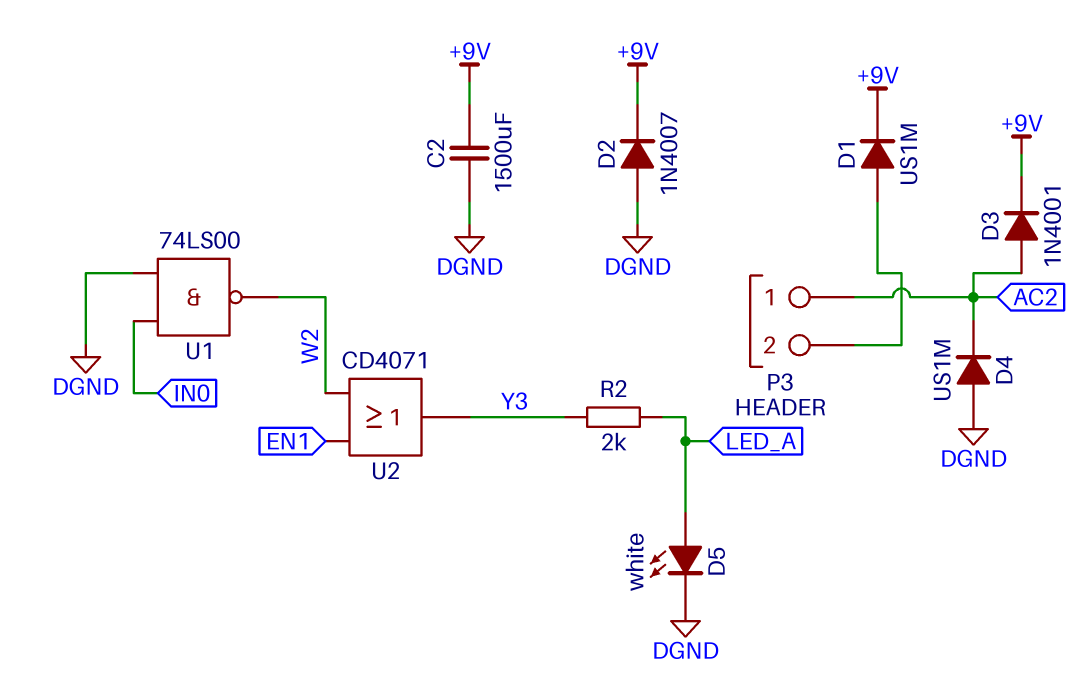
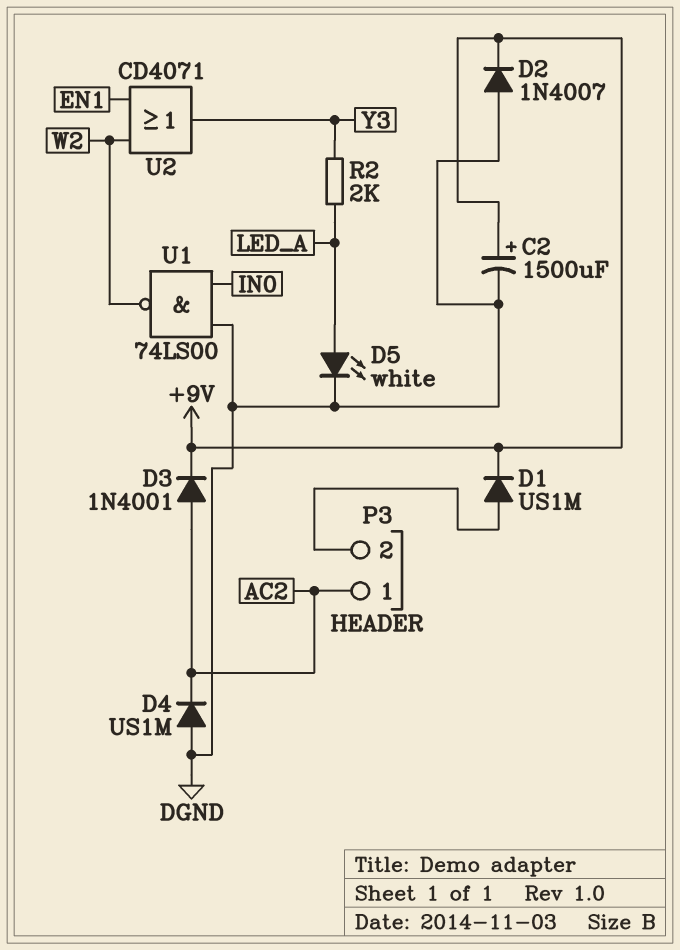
C2: 1500uF (+9V, DGND) -> 1500uF (plus +9V, minus DGND)

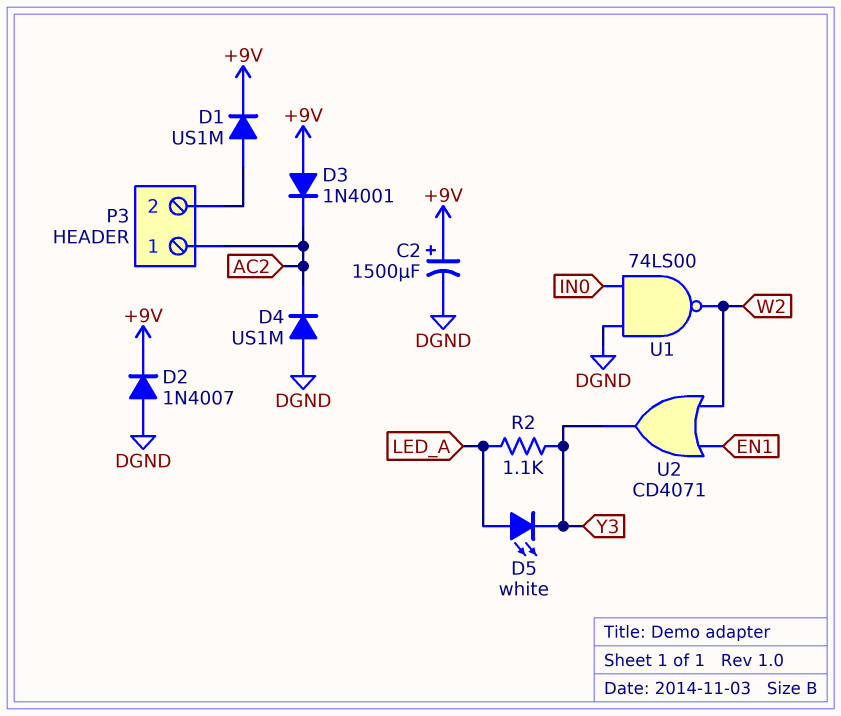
D3: diode 1N4001 (A AC2, K +9V) -> diode 1N4001 (A +9V, K AC2)
D5: LED white (A LED_A, K DGND) -> LED white (A LED_A, K Y3)
R2: 2k (LED_A, Y3) -> 1.1k (LED_A, Y3)

